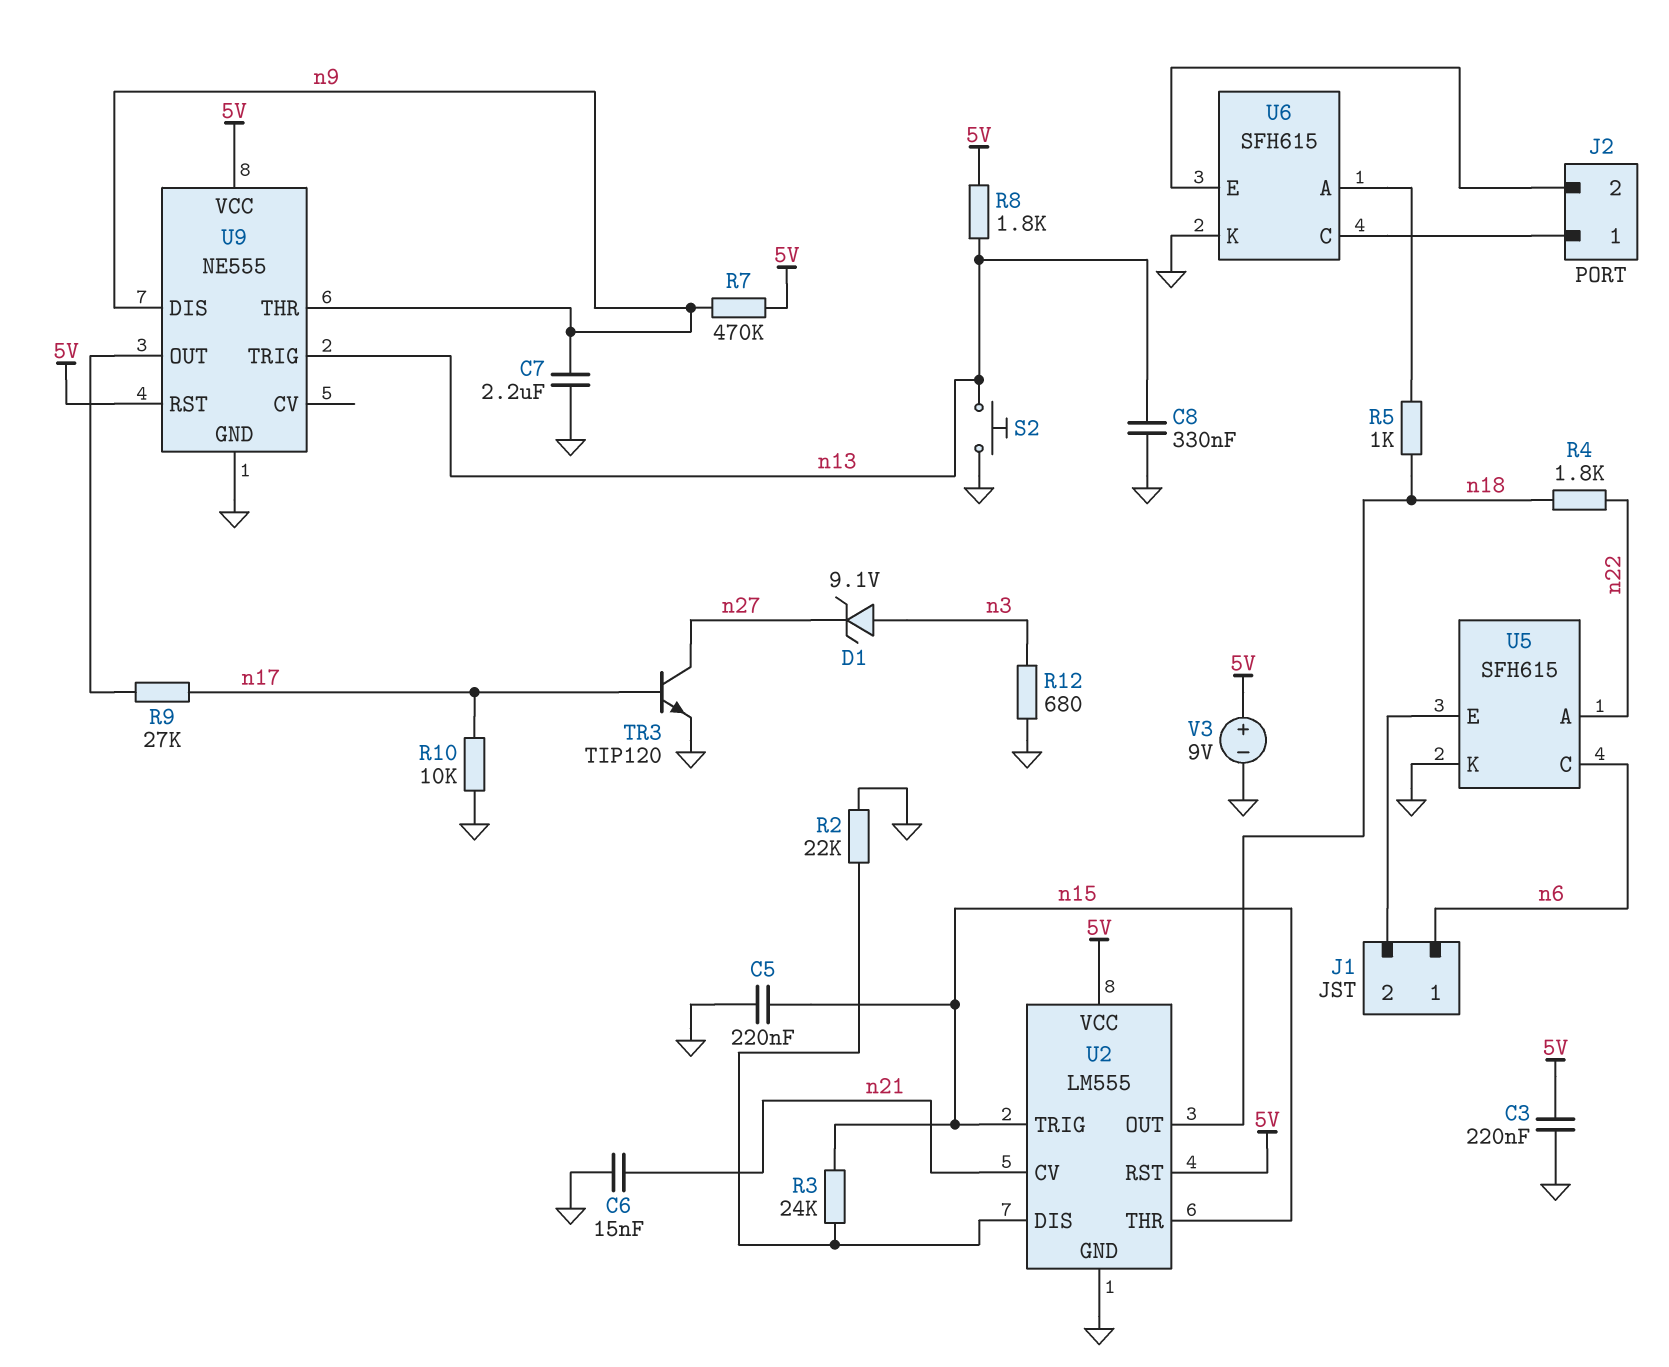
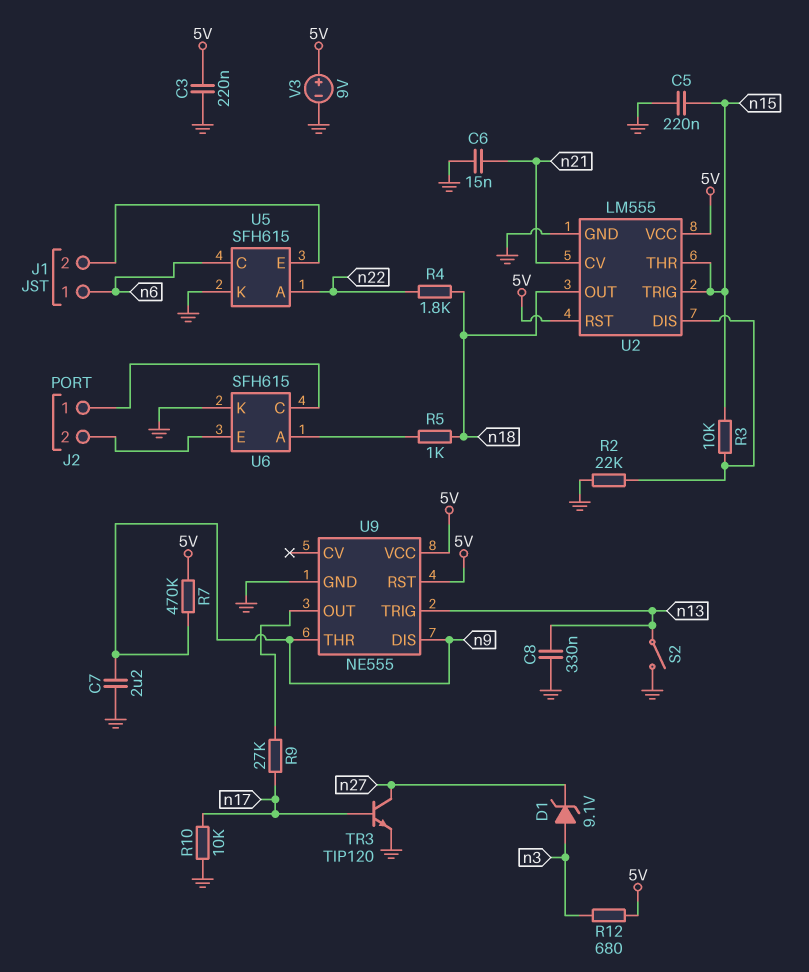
R3: 24k (U2/DIS, n15) -> 10k (U2/DIS, n15)
R8: 1.8k (5V, n13) -> none
R12: 680 (GND, n3) -> 680 (5V, n3)
S2: button (GND, n13) -> switch (GND, n13)

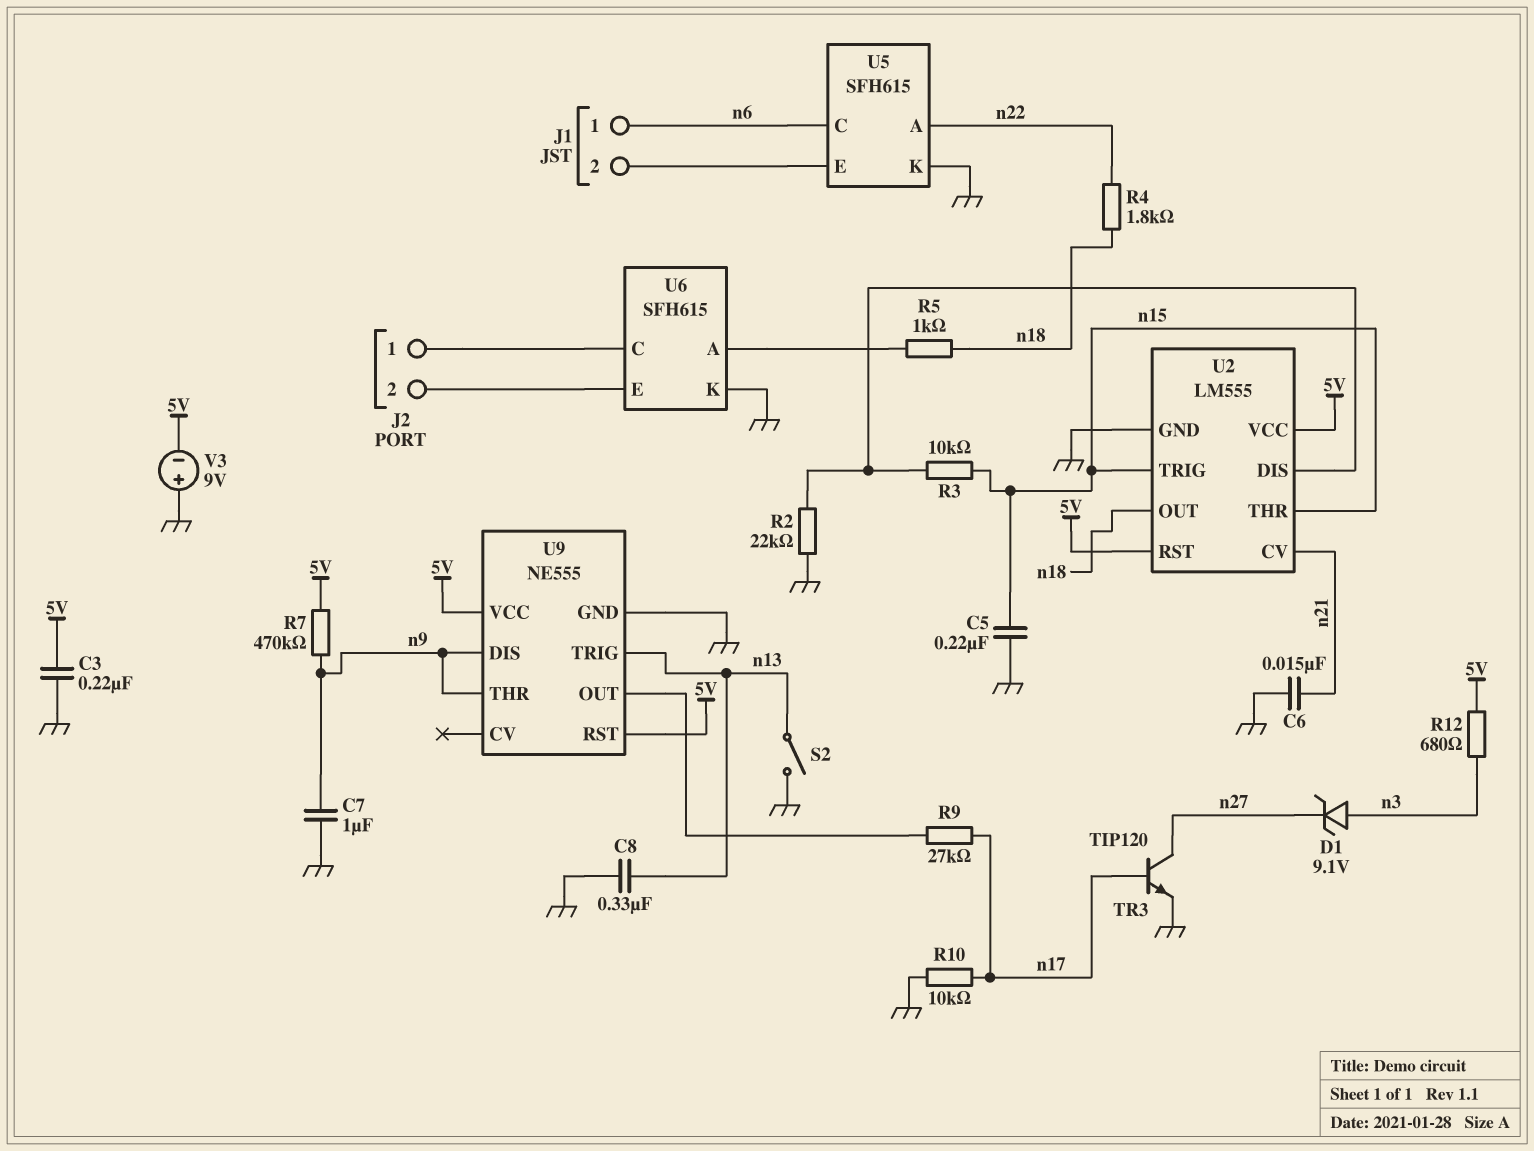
C7: 2.2uF (GND, n9) -> 1uF (GND, n9)
V3: 9V (plus 5V, minus GND) -> 9V (plus GND, minus 5V)

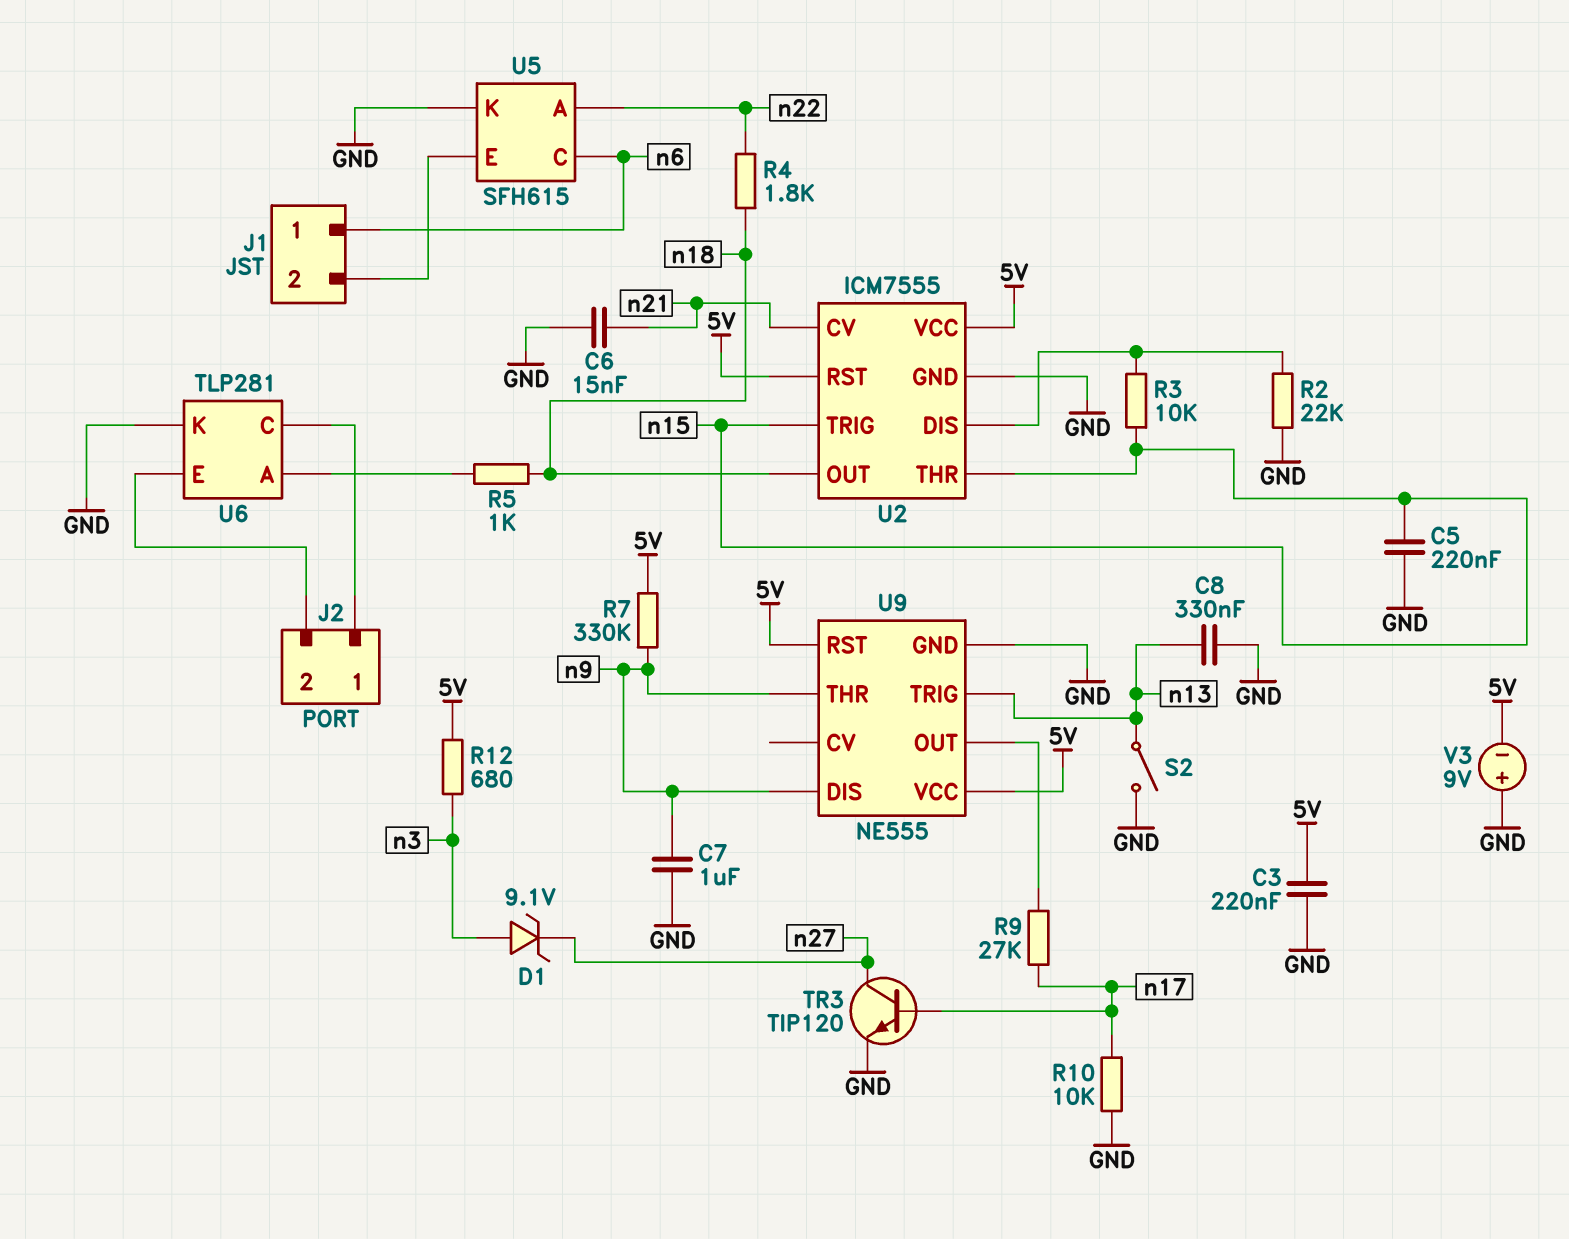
R7: 470k (5V, n9) -> 330k (5V, n9)
U2: LM555 -> ICM7555
U6: SFH615 -> TLP281

